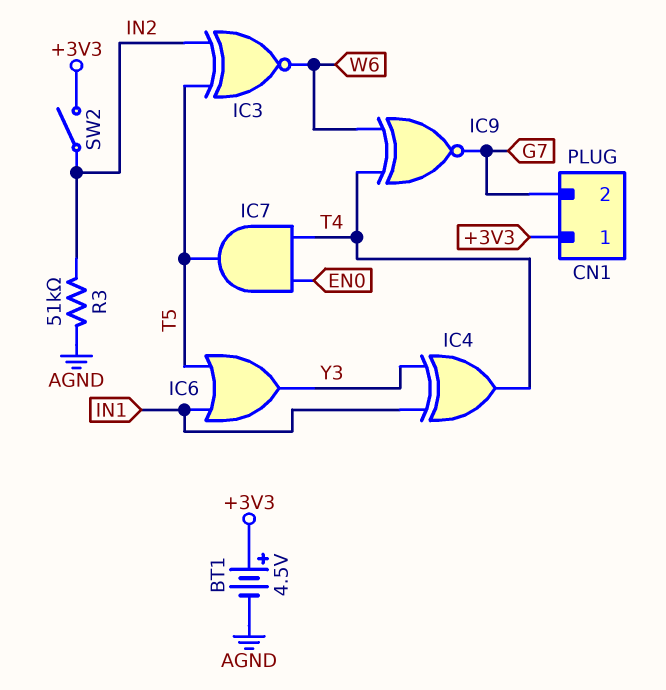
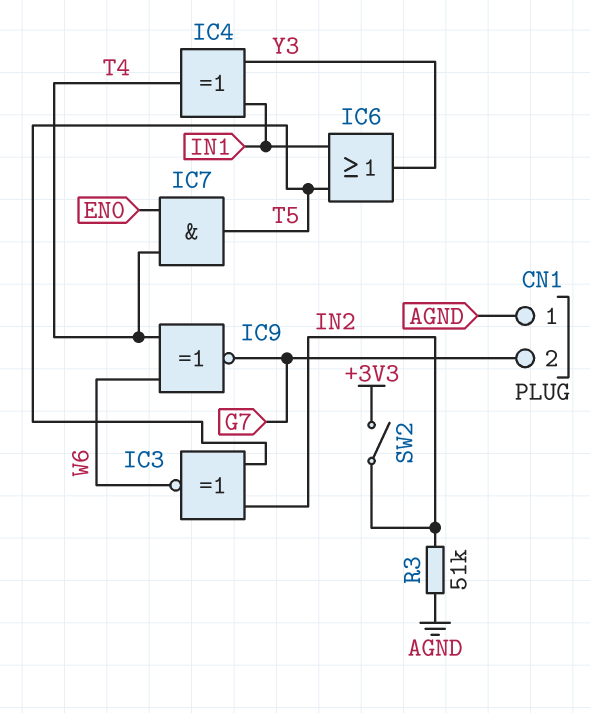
BT1: 4.5V (plus +3V3, minus AGND) -> none
CN1 pin 1: +3V3 -> AGND

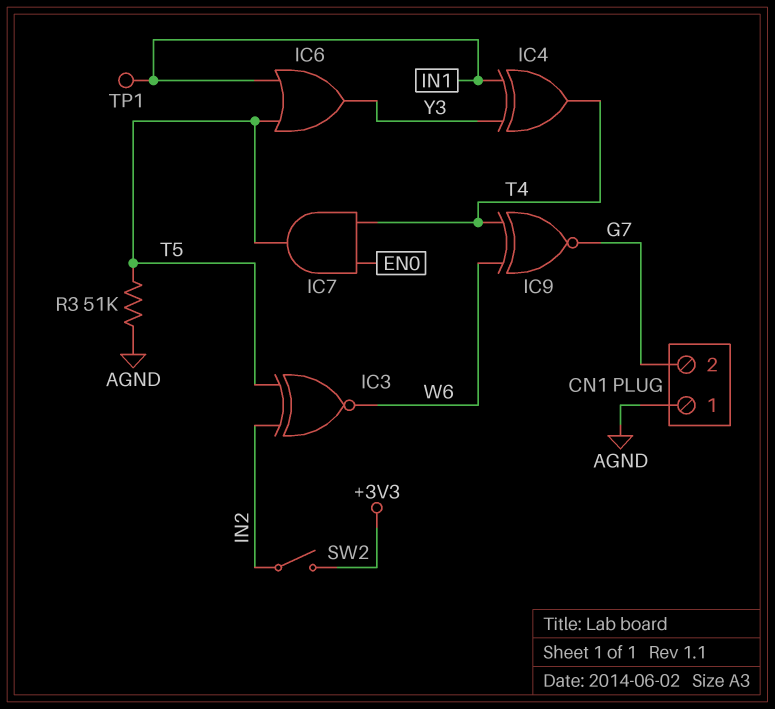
R3: 51k (AGND, IN2) -> 51k (AGND, T5)
TP1: none -> test point (IN1)

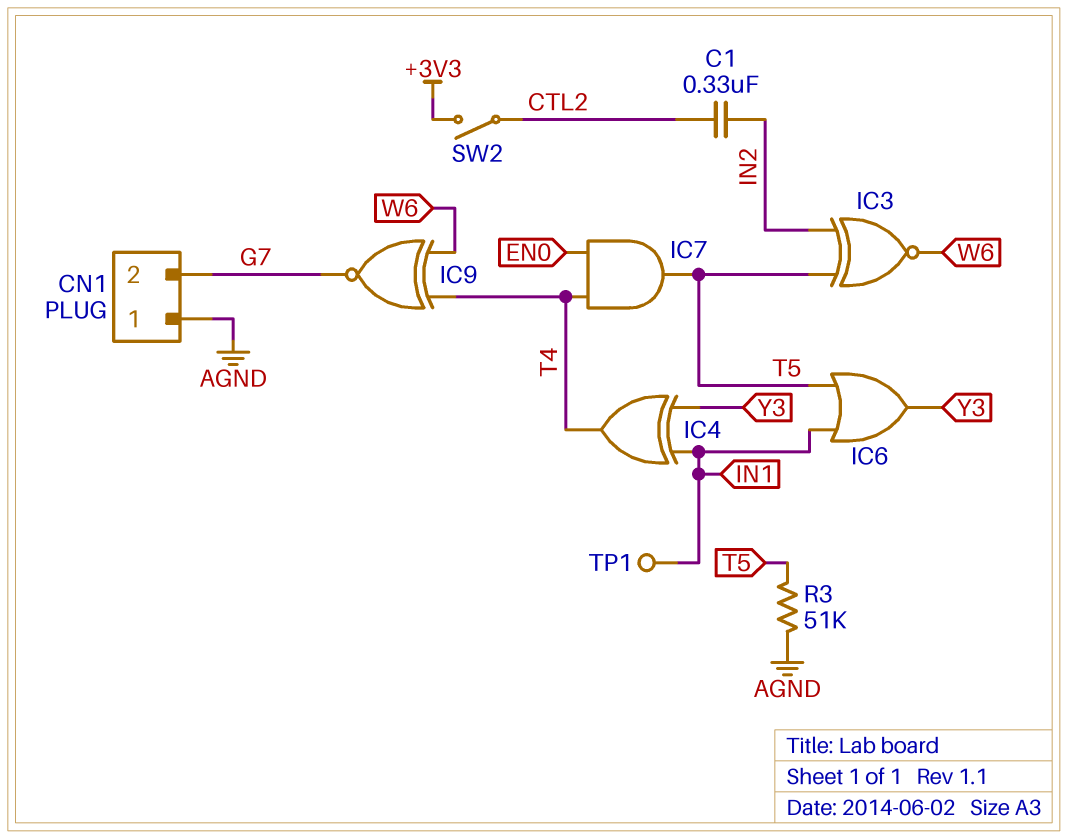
C1: none -> 330nF (CTL2, IN2)
SW2: switch (+3V3, IN2) -> switch (+3V3, CTL2)

